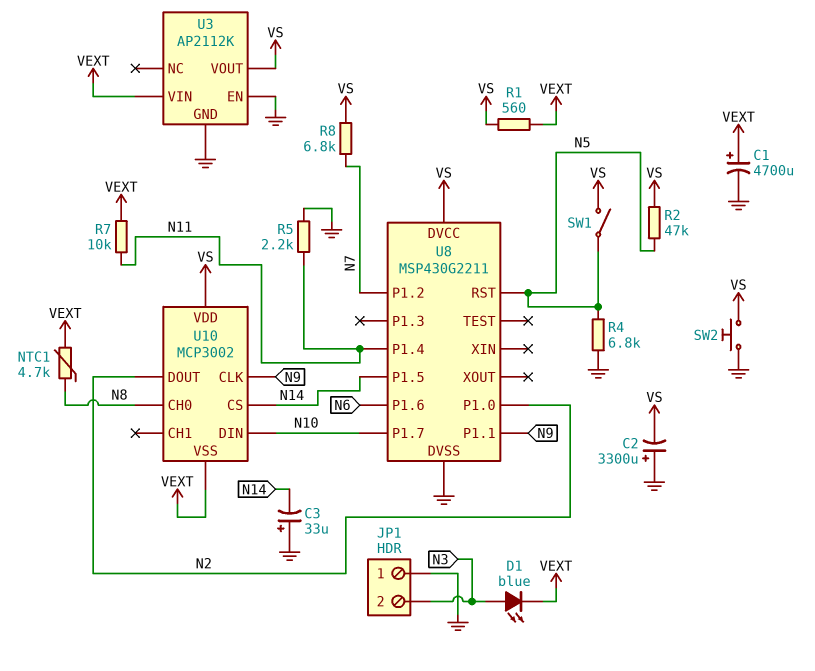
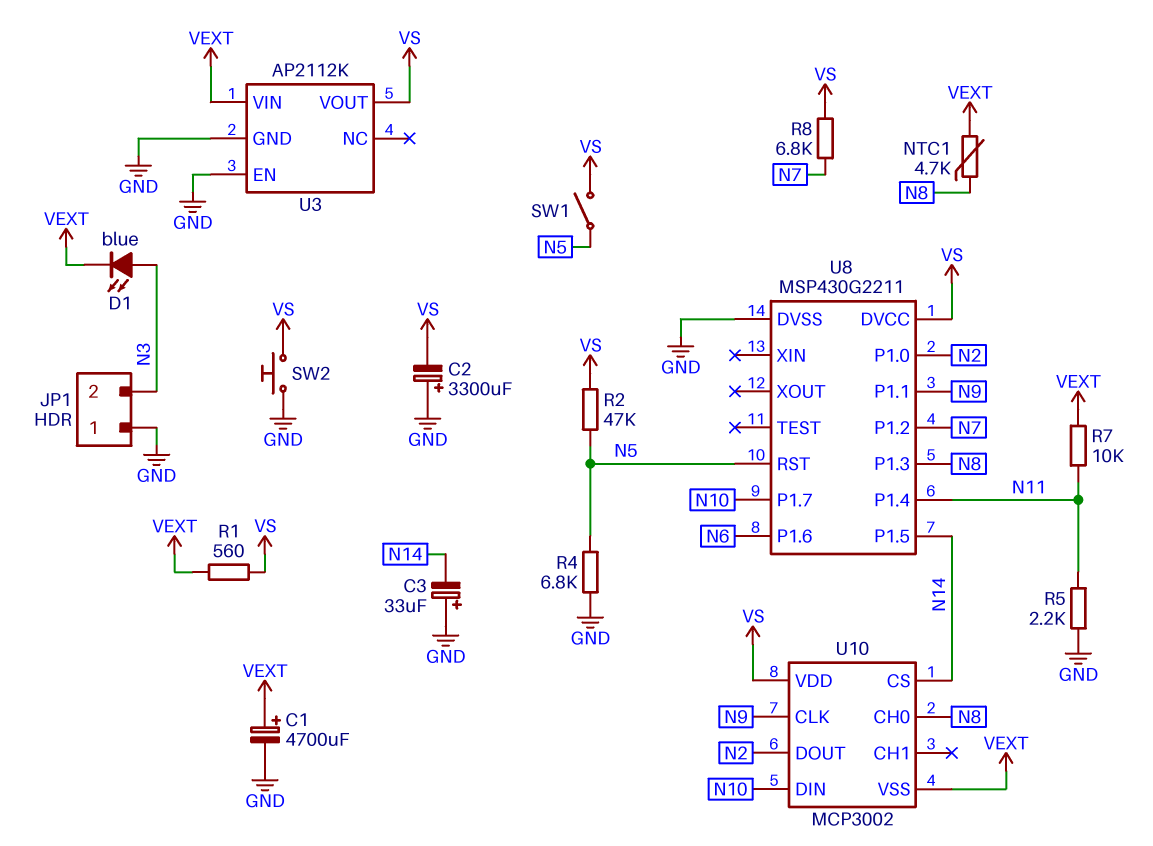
U8 pin P1.3: none -> N8

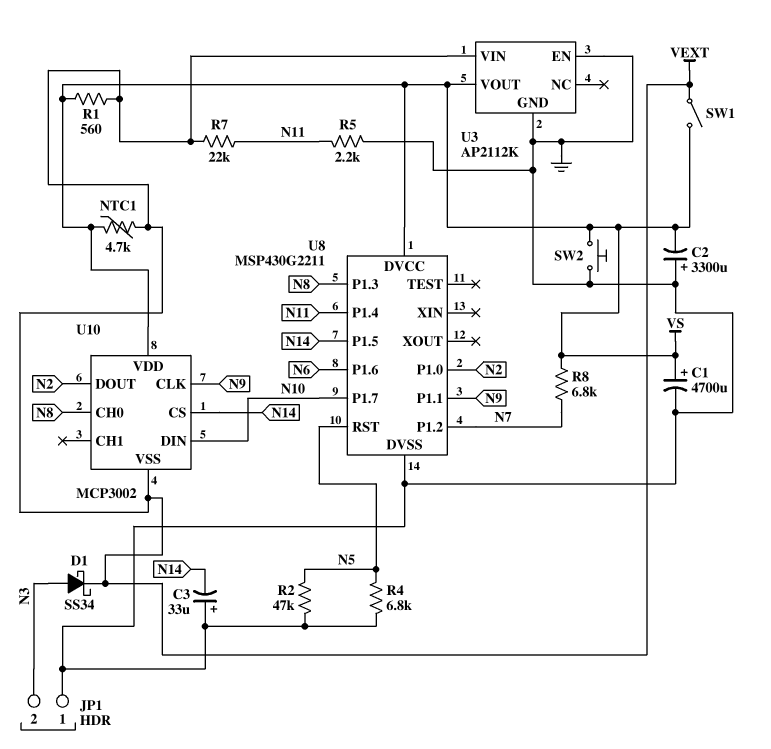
C1: 4700uF (plus VEXT, minus GND) -> 4700uF (plus VS, minus GND)
D1: LED blue (A N3, K VEXT) -> schottky SS34 (A N3, K VEXT)
NTC1: 4.7k (N8, VEXT) -> 4.7k (VEXT, VS)
R2: 47k (N5, VS) -> 47k (GND, N5)
R7: 10k (N11, VEXT) -> 22k (N11, VEXT)
SW1: switch (N5, VS) -> switch (VEXT, VS)

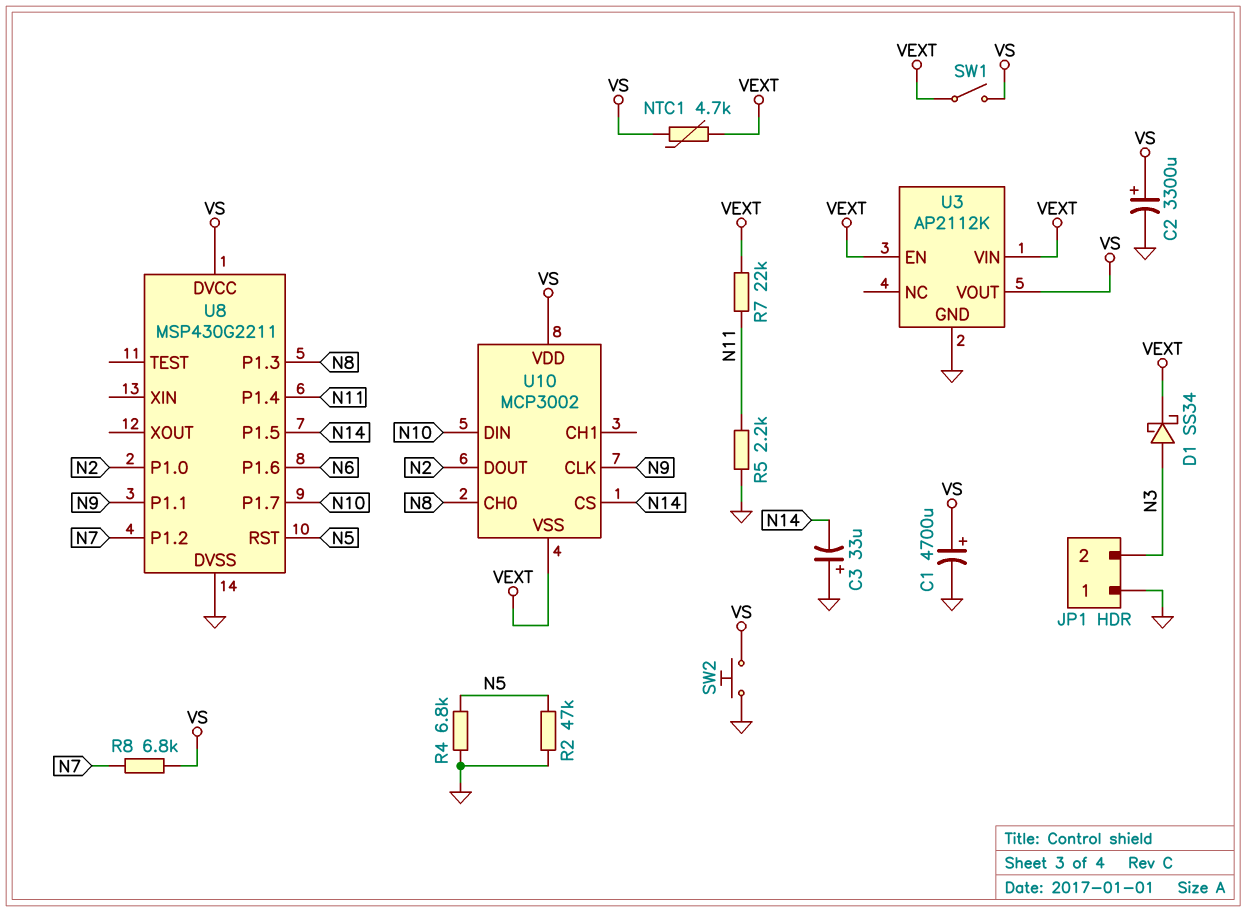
C2: 3300uF (plus GND, minus VS) -> 3300uF (plus VS, minus GND)
R1: 560 (VEXT, VS) -> none
U3 pin EN: GND -> VEXT

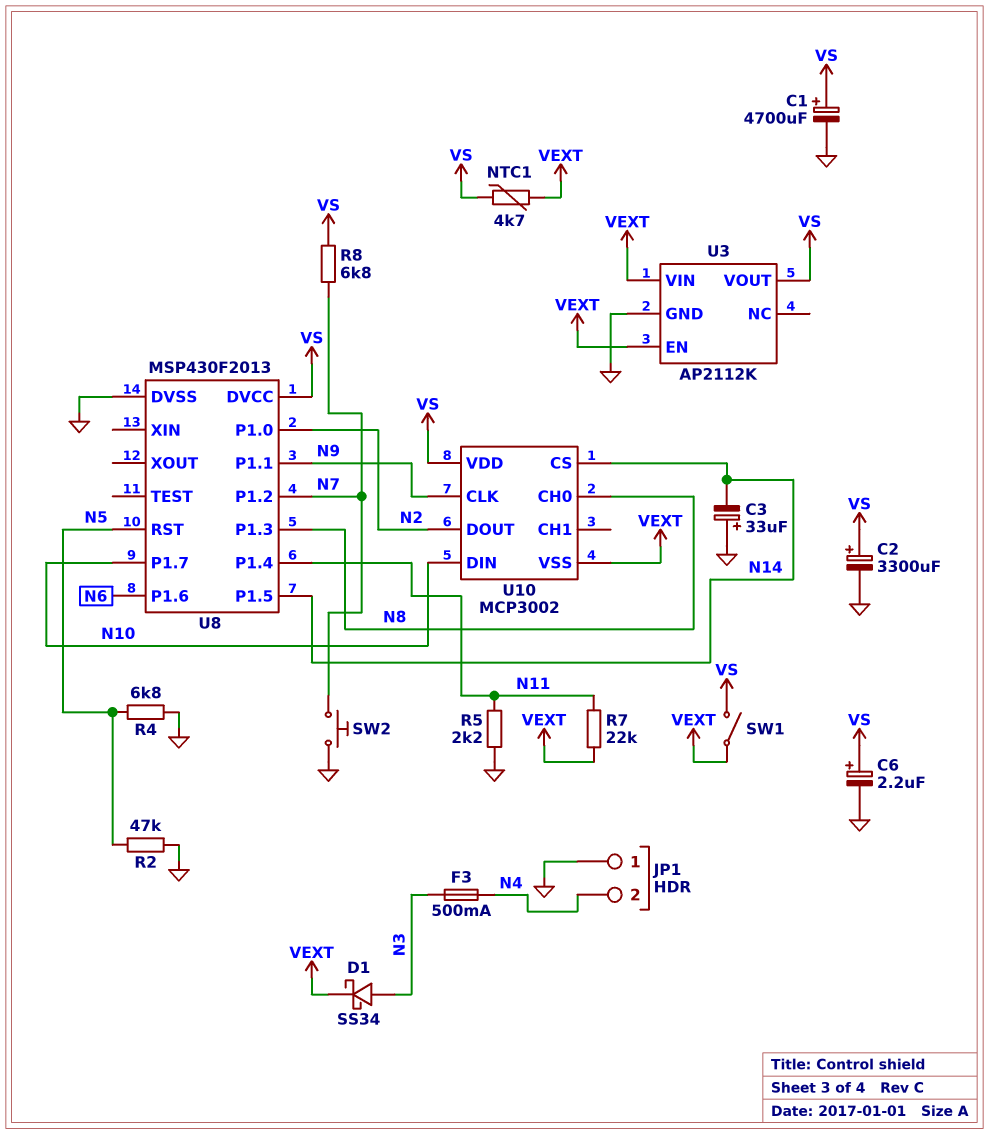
C6: none -> 2.2uF (plus VS, minus GND)
F3: none -> 500mA (N3, N4)
JP1 pin 2: N3 -> N4
SW2: button (GND, VS) -> button (GND, N7)
U8: MSP430G2211 -> MSP430F2013

